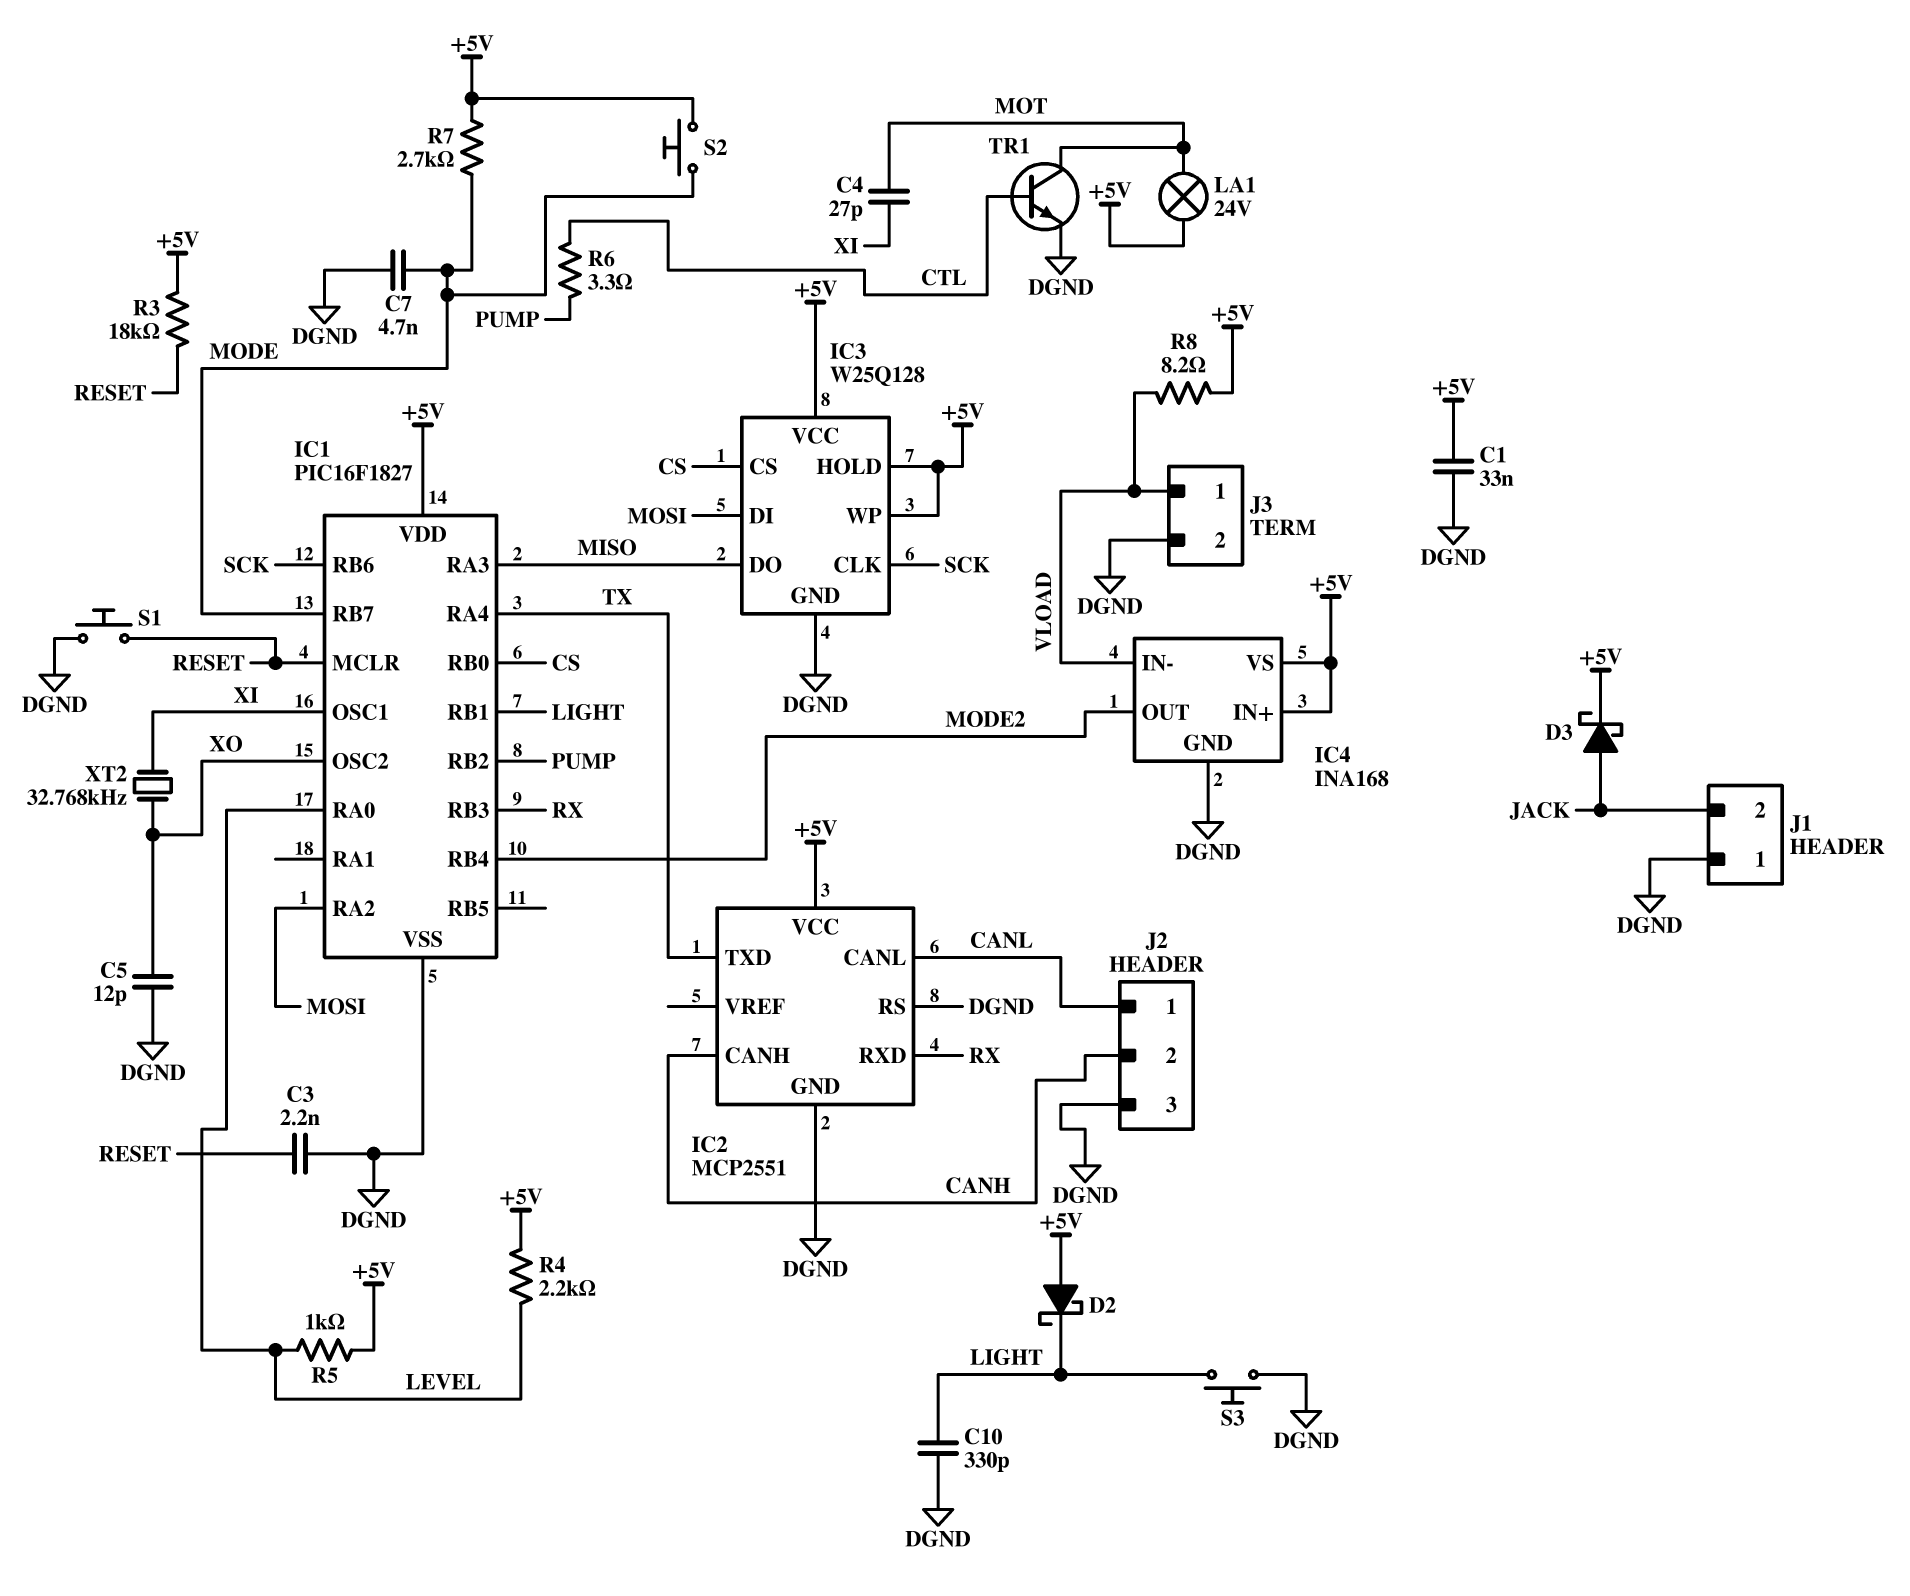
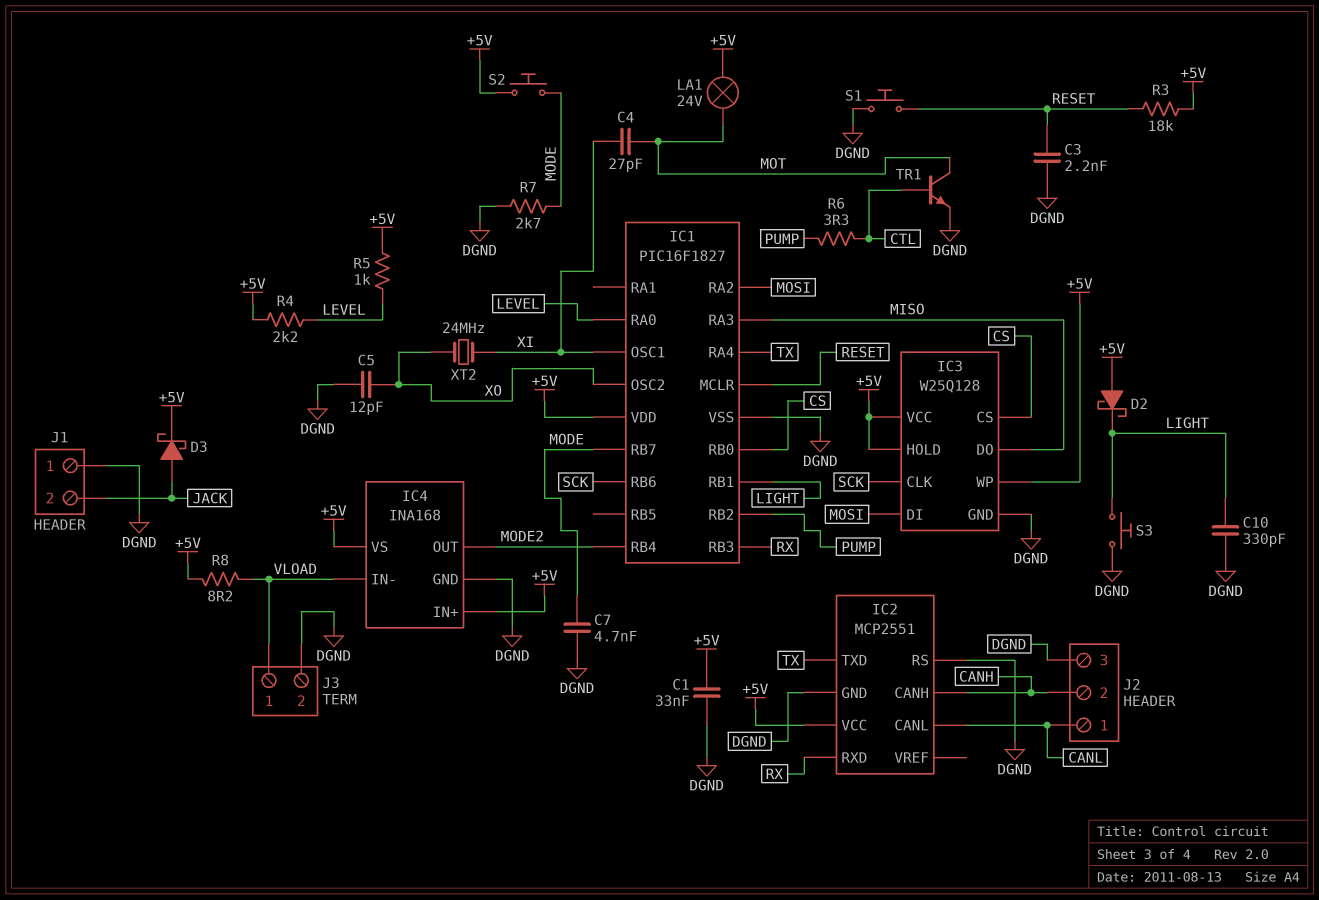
R7: 2.7k (+5V, MODE) -> 2.7k (DGND, MODE)
XT2: 32.768kHz (XI, XO) -> 24MHz (XI, XO)

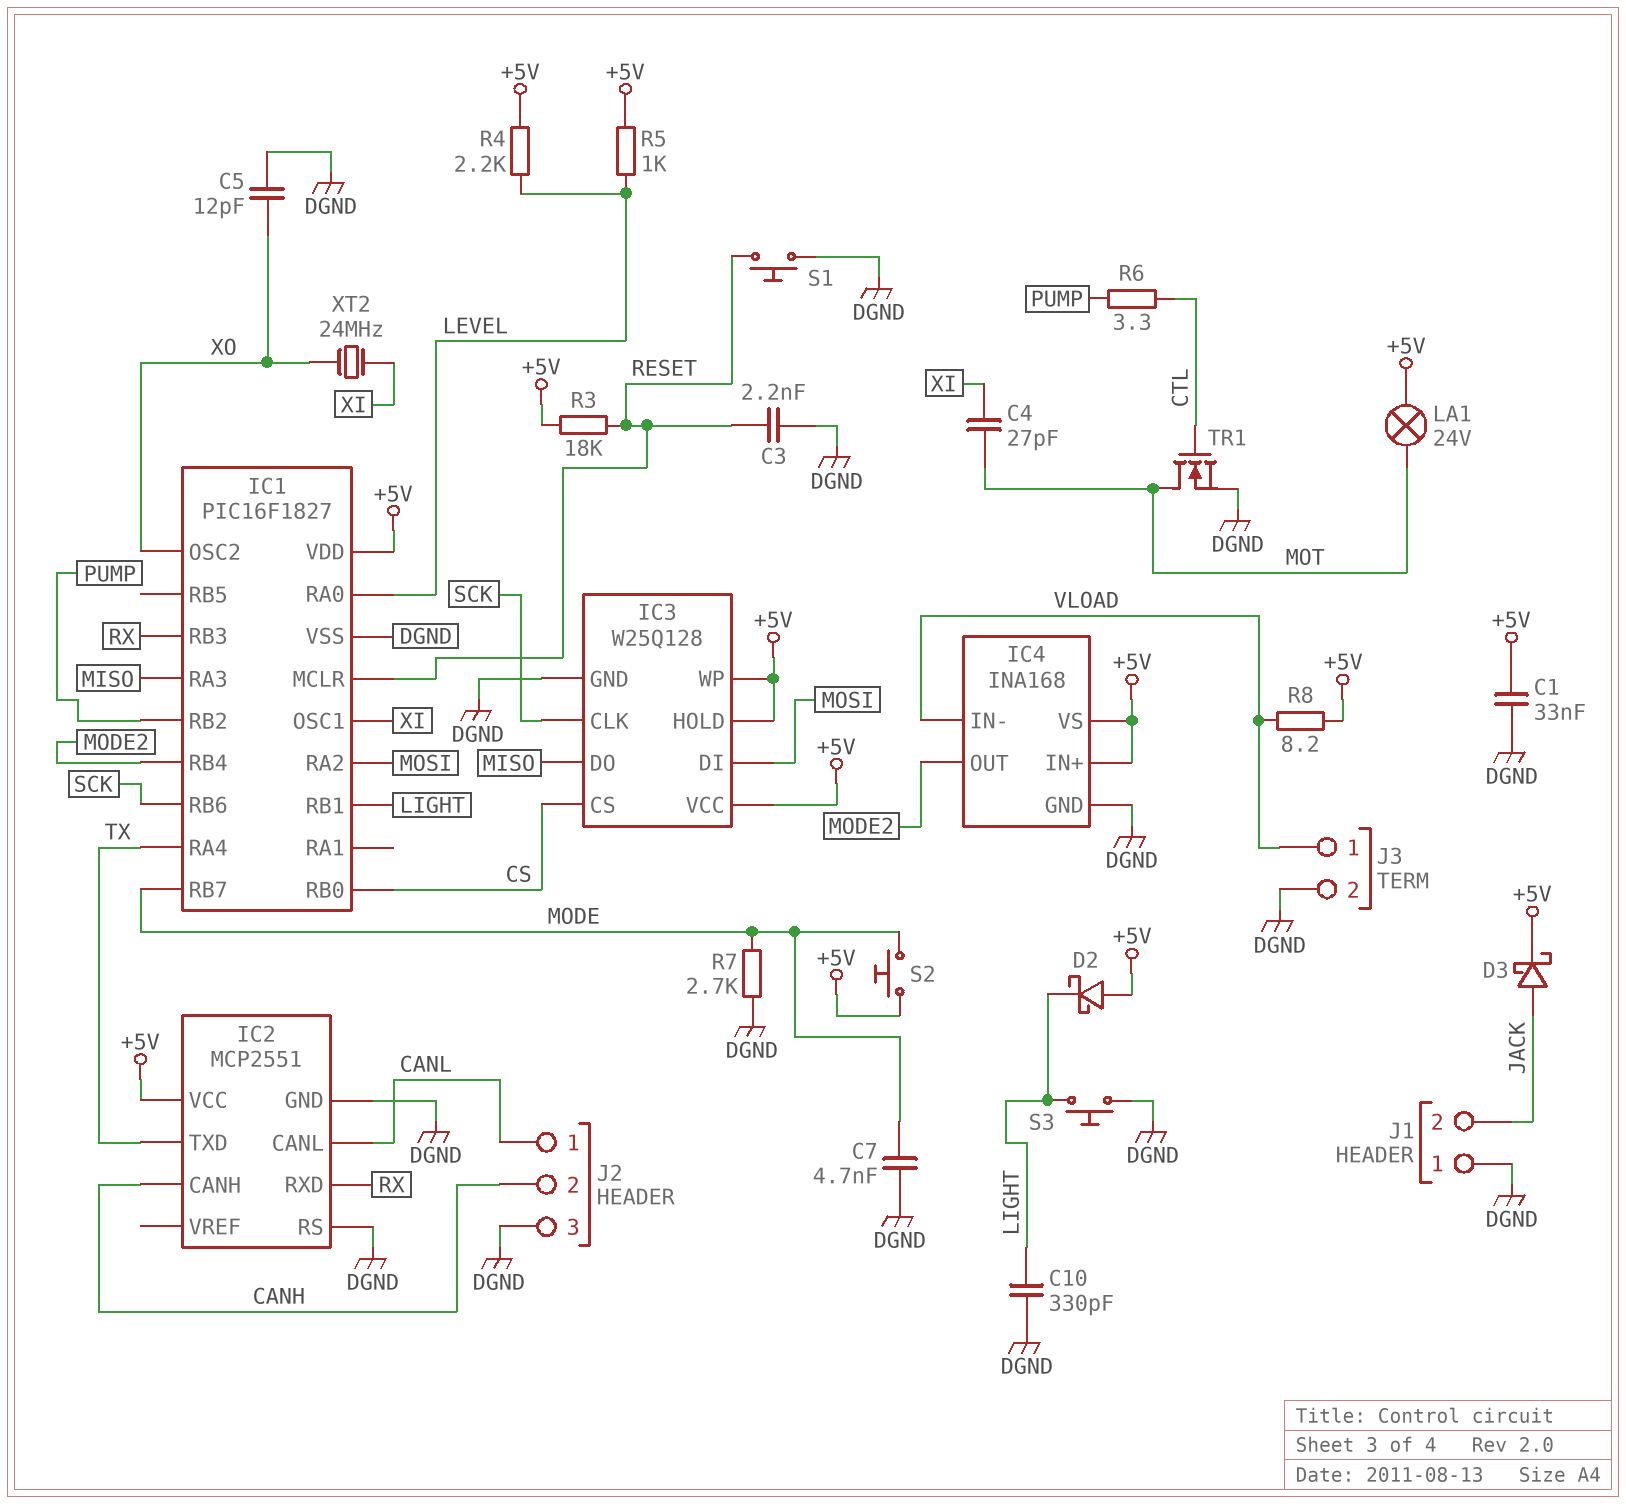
TR1: NPN (B CTL, C MOT, E DGND) -> NMOS (G CTL, D MOT, S DGND)

